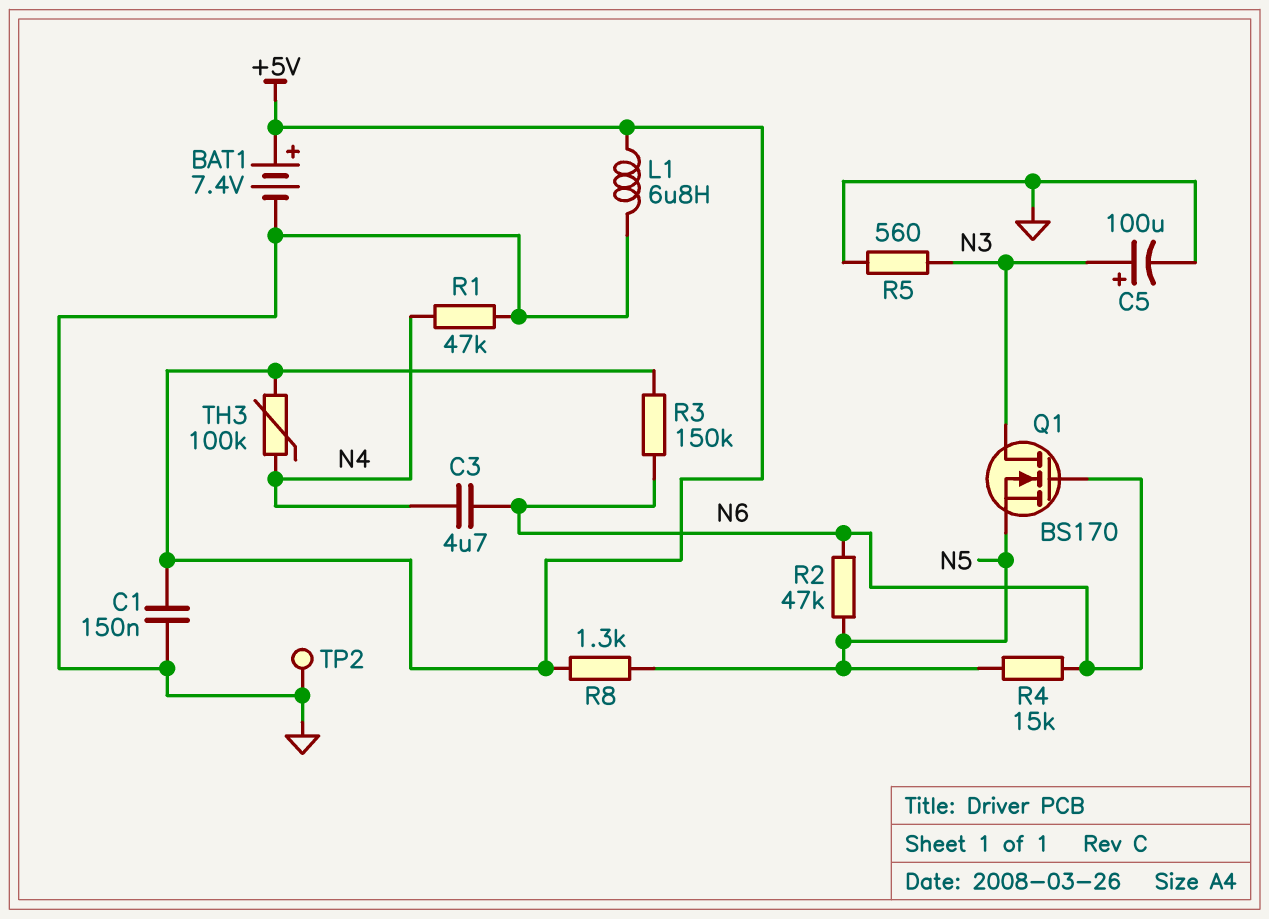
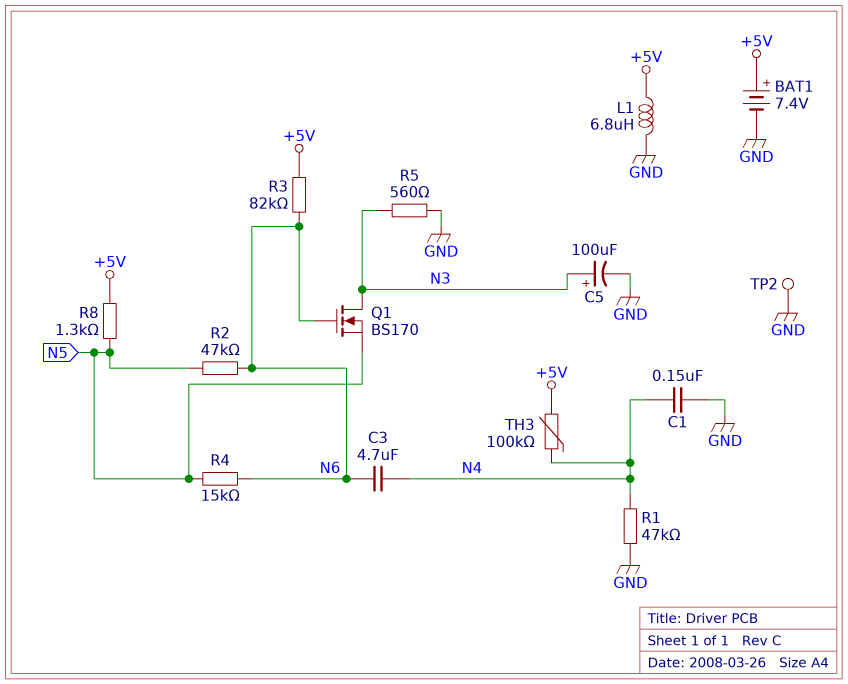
C1: 150nF (+5V, GND) -> 150nF (GND, N4)
R3: 150k (+5V, N6) -> 82k (+5V, N6)

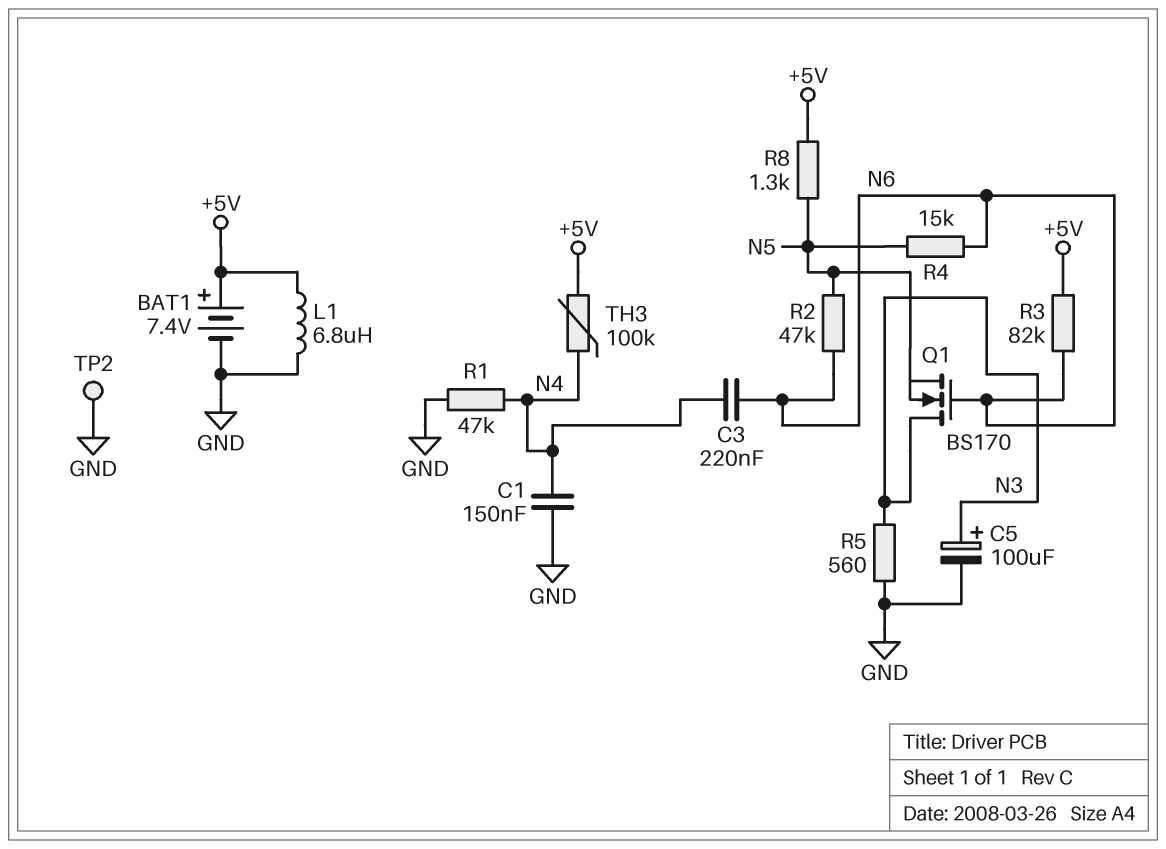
C3: 4.7uF (N4, N6) -> 220nF (N4, N6)

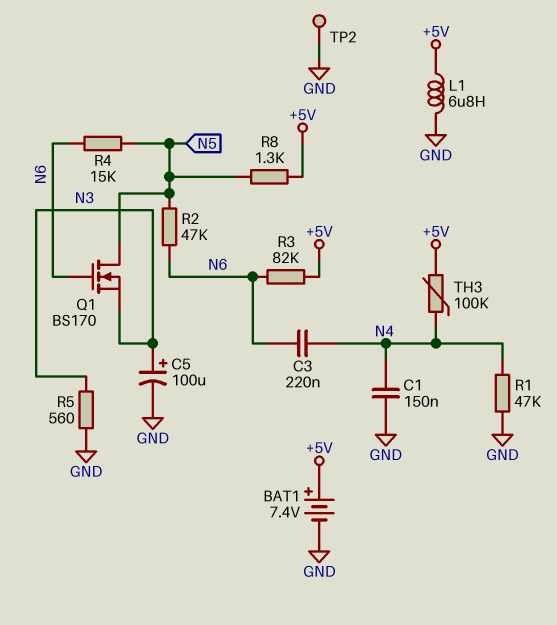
Q1: NMOS BS170 (G N6, D N3, S N5) -> NMOS BS170 (G N6, D N5, S N3)

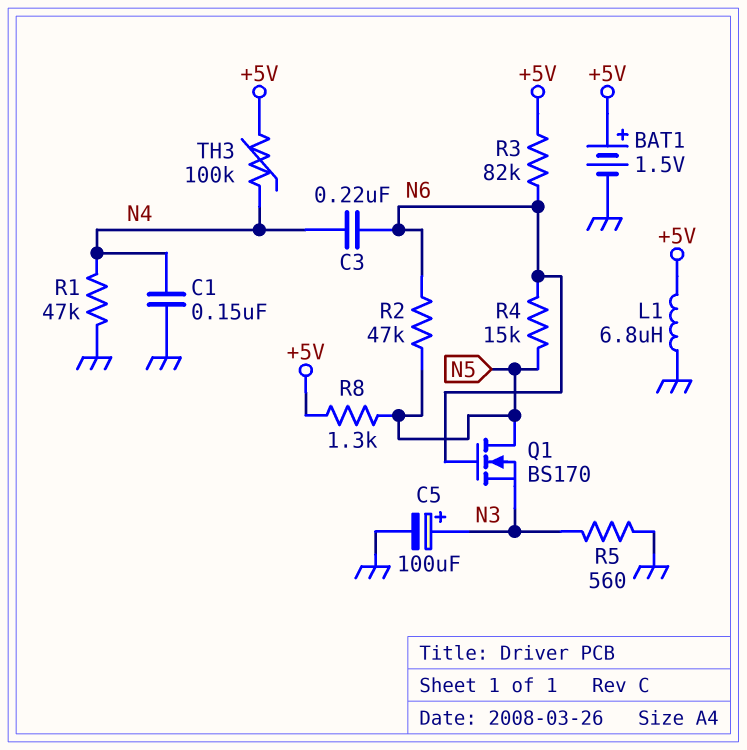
BAT1: 7.4V (plus +5V, minus GND) -> 1.5V (plus +5V, minus GND)
TP2: test point (GND) -> none

